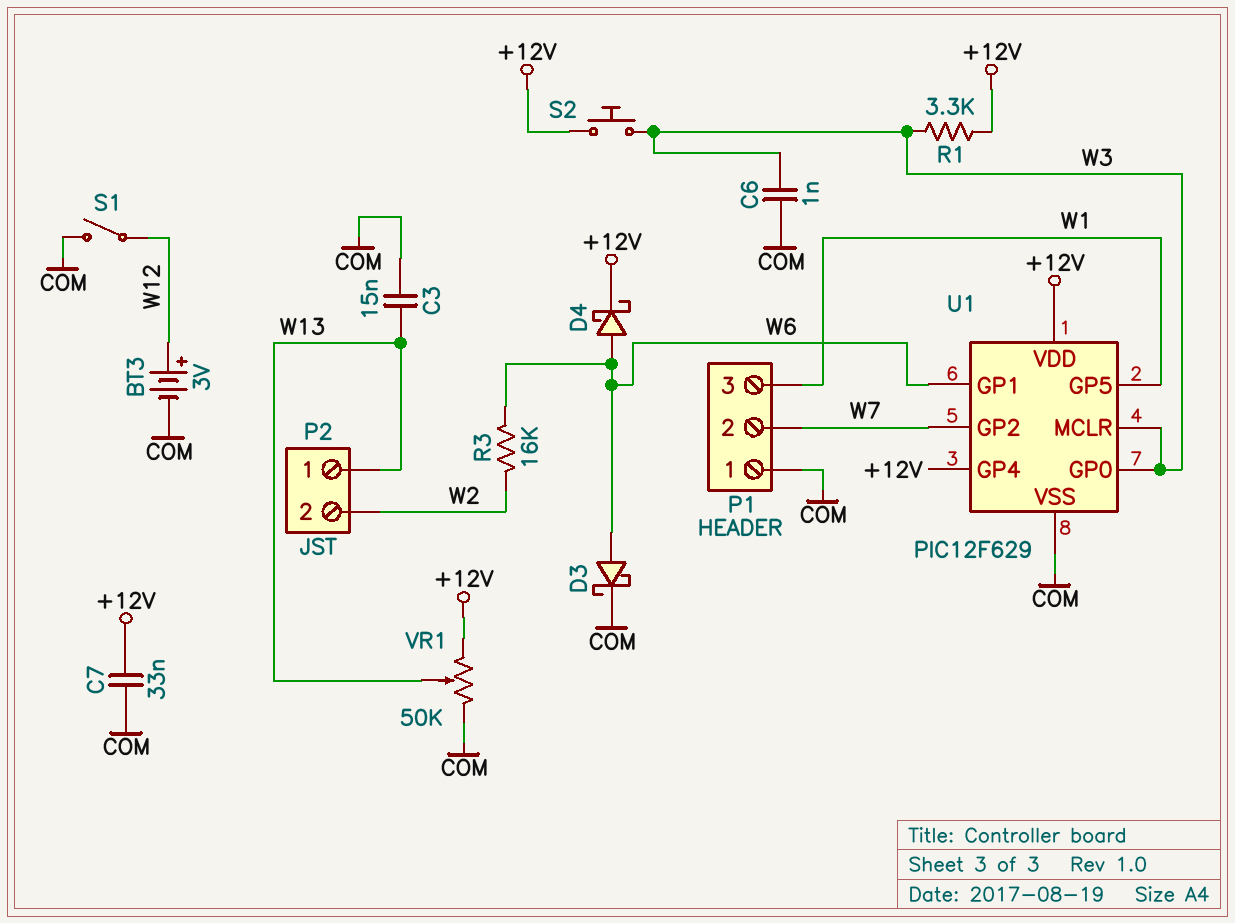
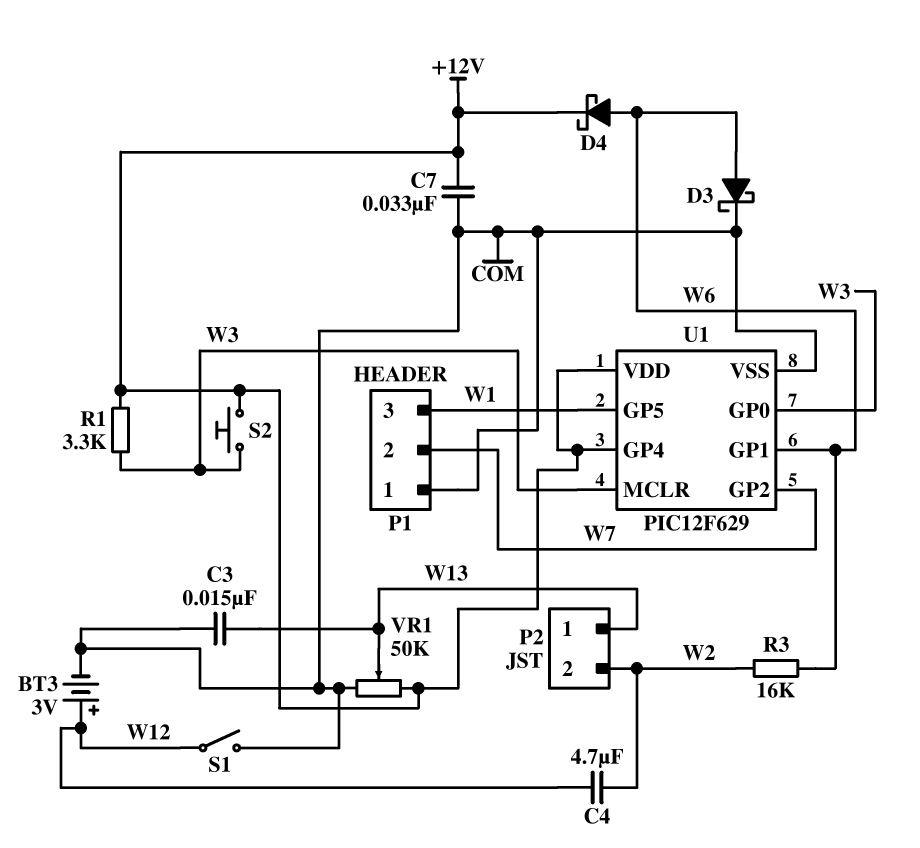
C4: none -> 4.7uF (W2, W12)
C6: 1nF (COM, W3) -> none

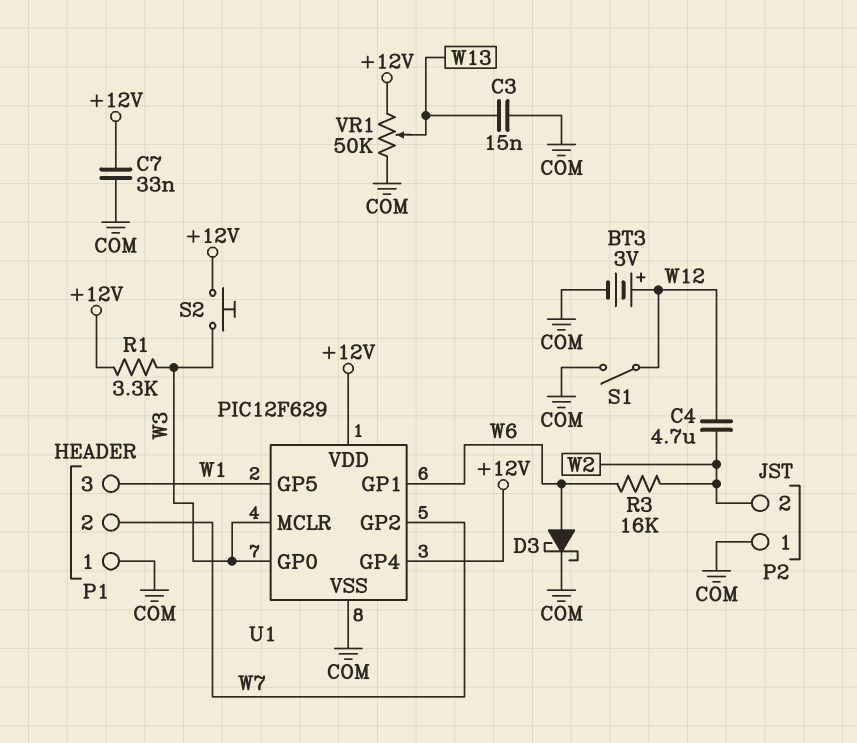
D4: schottky (A W6, K +12V) -> none
P2 pin 1: W13 -> COM

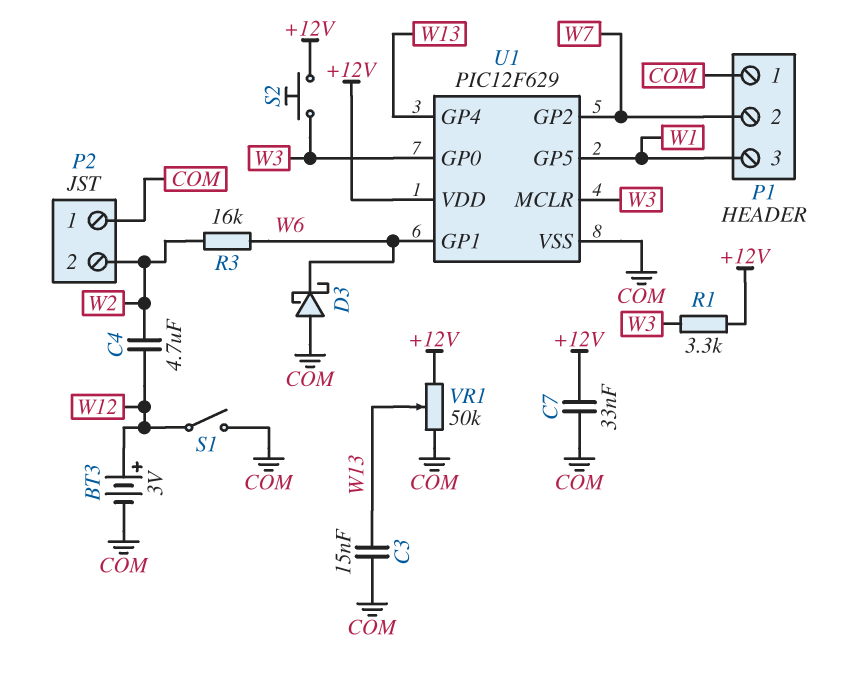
D3: schottky (A W6, K COM) -> schottky (A COM, K W6)
U1 pin GP4: +12V -> W13

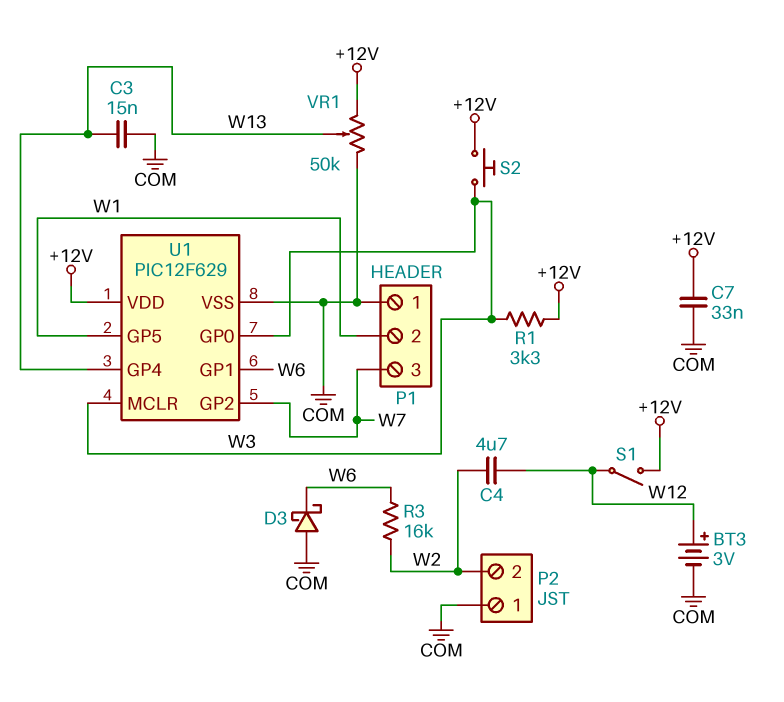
P1 pin 2: W7 -> W1
P1 pin 3: W1 -> W7
S1: switch (COM, W12) -> switch (+12V, W12)

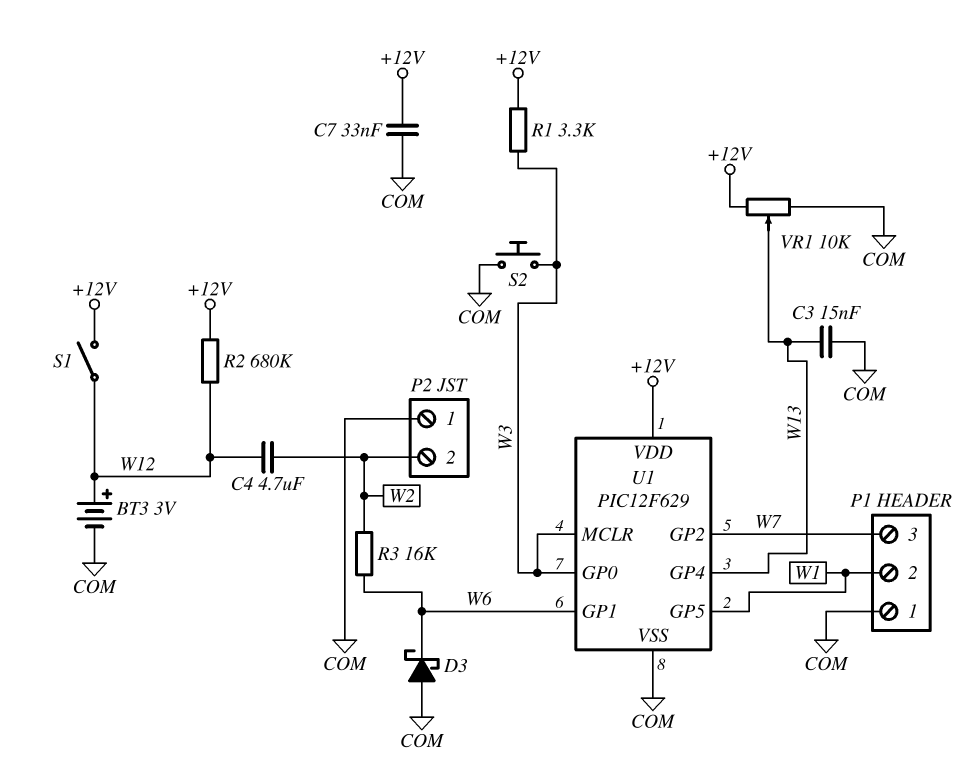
R2: none -> 680k (+12V, W12)
S2: button (+12V, W3) -> button (COM, W3)
VR1: 50k (+12V, COM, wiper W13) -> 10k (+12V, COM, wiper W13)

